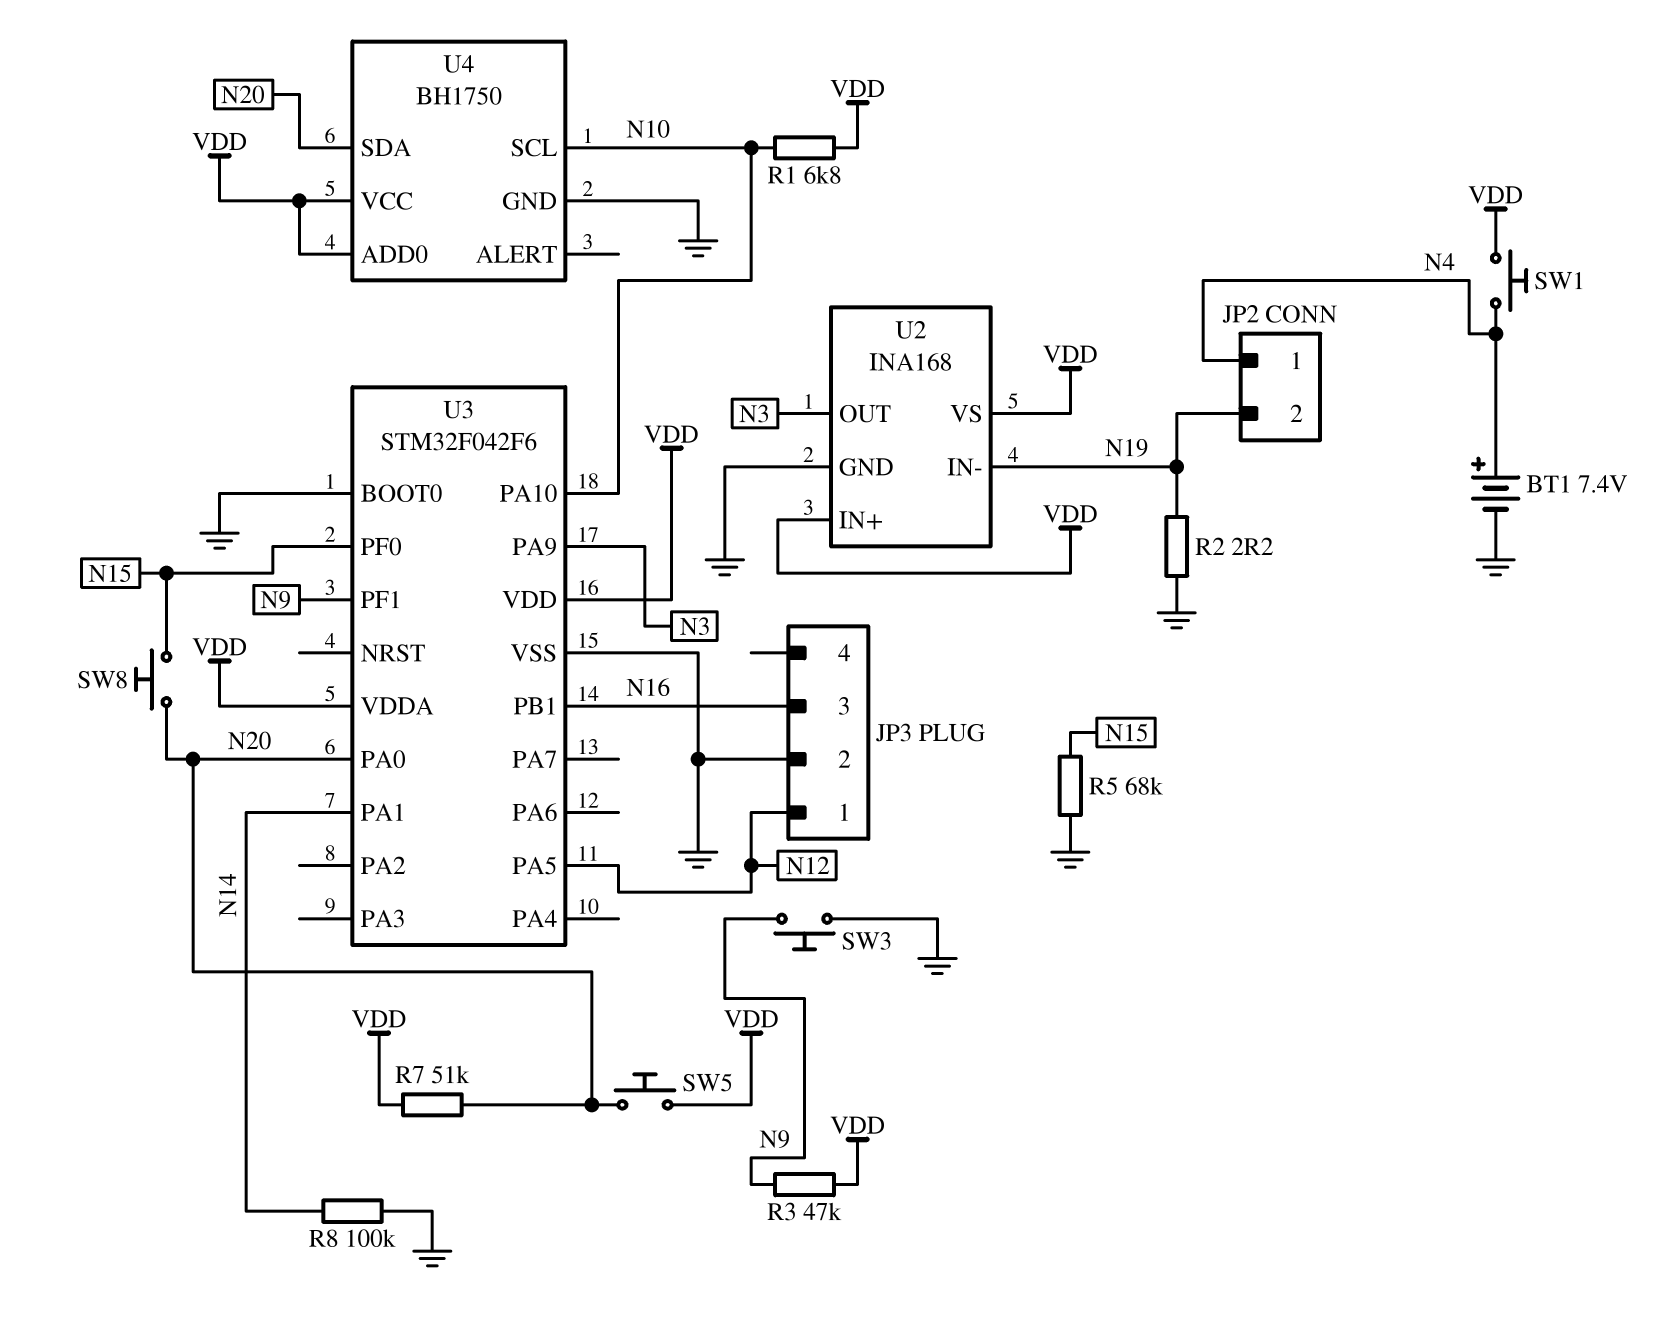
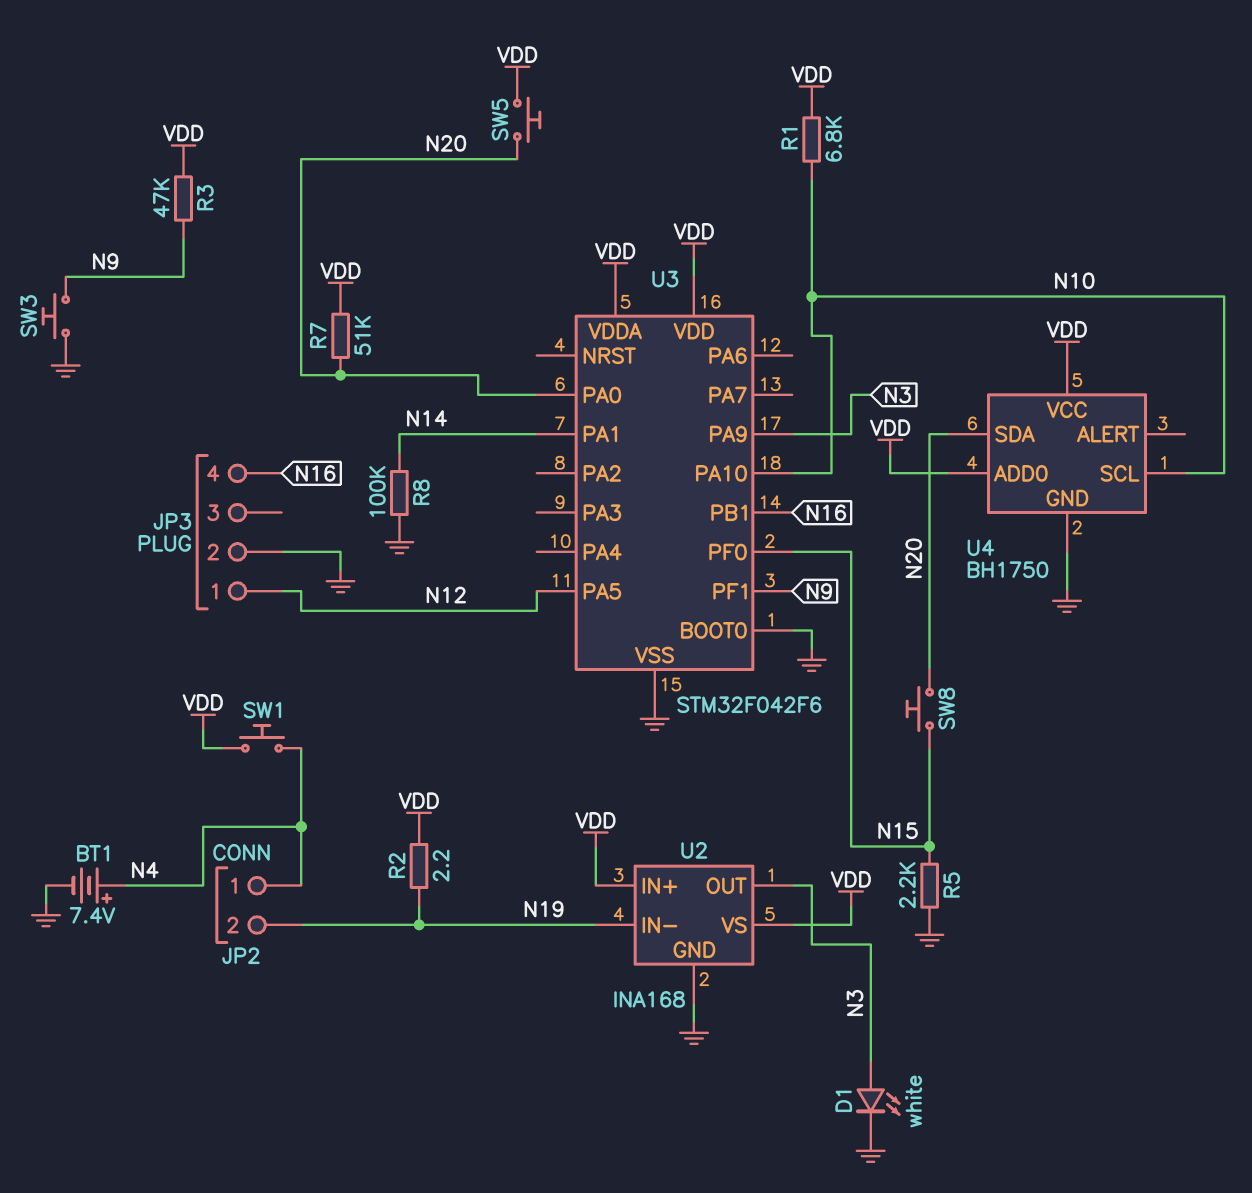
D1: none -> LED white (A N3, K GND)
JP3 pin 3: N16 -> none
JP3 pin 4: none -> N16
R2: 2.2 (GND, N19) -> 2.2 (N19, VDD)
R5: 68k (GND, N15) -> 2.2k (GND, N15)

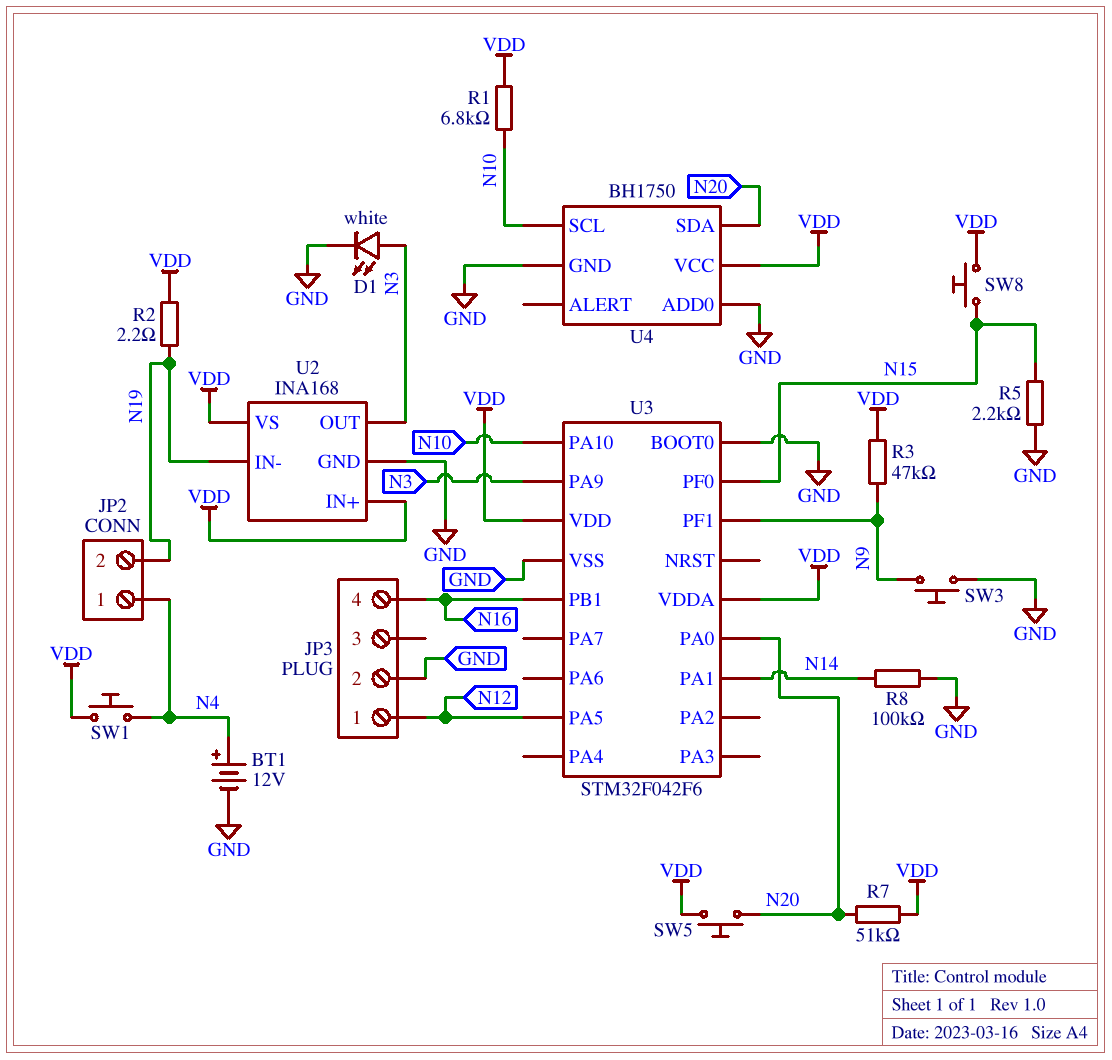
BT1: 7.4V (plus N4, minus GND) -> 12V (plus N4, minus GND)
SW8: button (N15, N20) -> button (N15, VDD)
U4 pin ADD0: VDD -> GND

